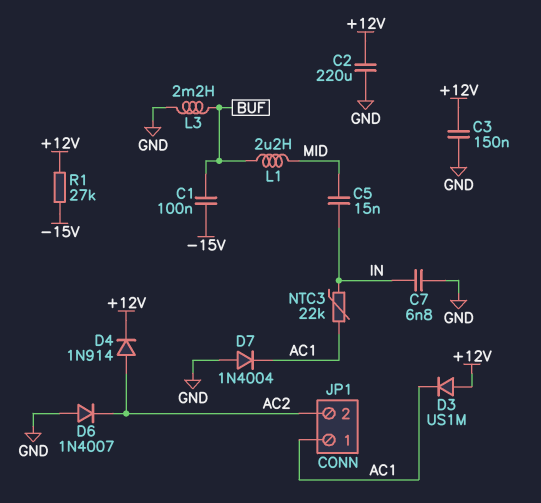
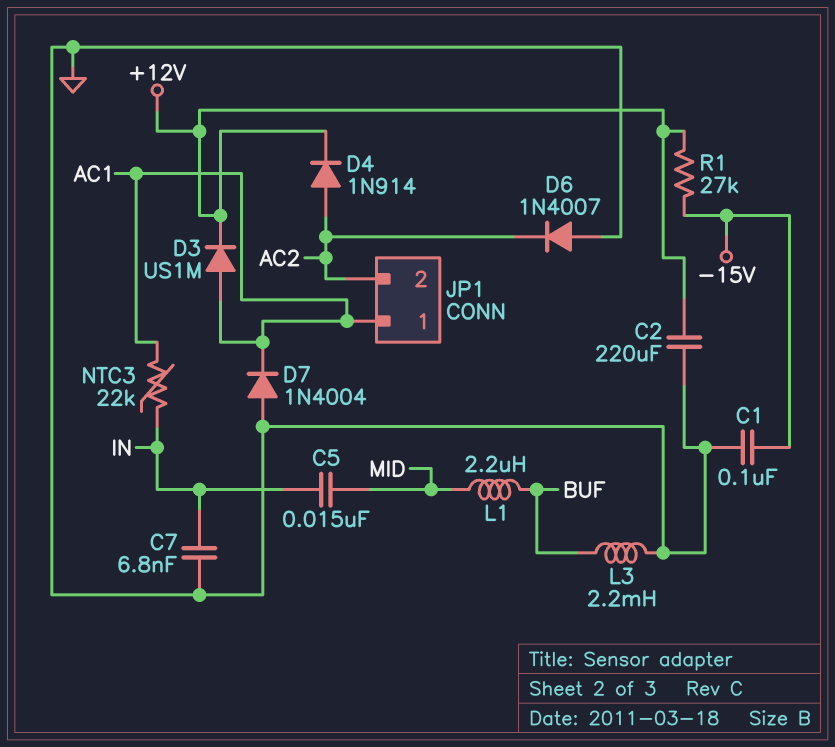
C1: 100nF (-15V, BUF) -> 100nF (-15V, GND)
C3: 150nF (+12V, GND) -> none
D3: diode US1M (A +12V, K AC1) -> diode US1M (A AC1, K +12V)

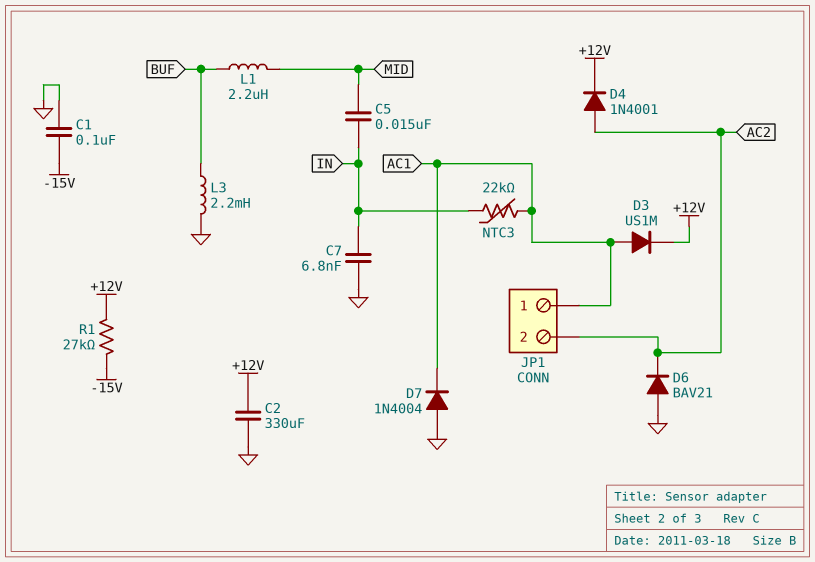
C2: 220uF (+12V, GND) -> 330uF (+12V, GND)
D4: diode 1N914 (A AC2, K +12V) -> diode 1N4001 (A AC2, K +12V)
D6: diode 1N4007 (A GND, K AC2) -> diode BAV21 (A GND, K AC2)

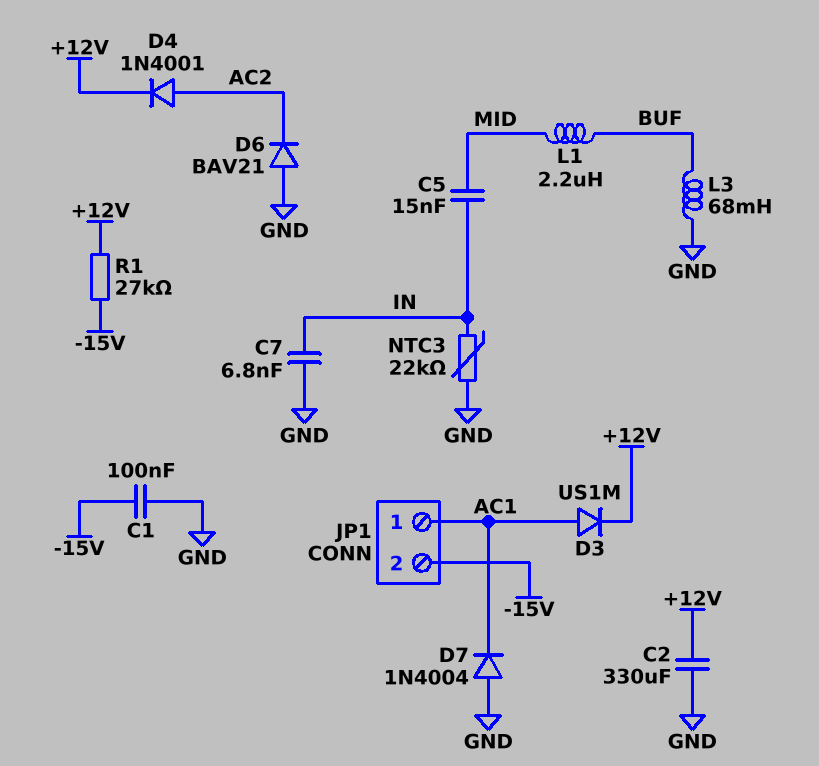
JP1 pin 2: AC2 -> -15V
L3: 2.2mH (BUF, GND) -> 68mH (BUF, GND)
NTC3: 22k (AC1, IN) -> 22k (GND, IN)

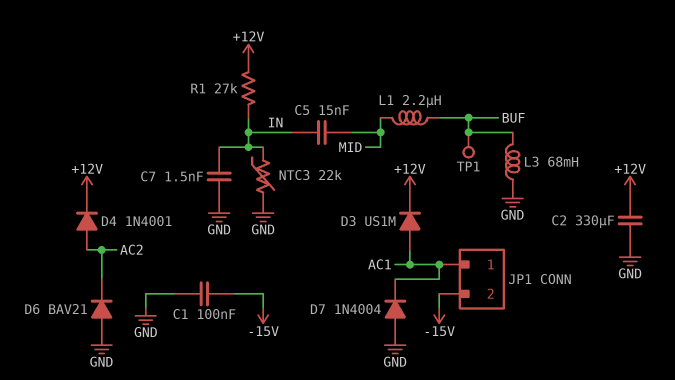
C7: 6.8nF (GND, IN) -> 1.5nF (GND, IN)
R1: 27k (+12V, -15V) -> 27k (+12V, IN)
TP1: none -> test point (BUF)

